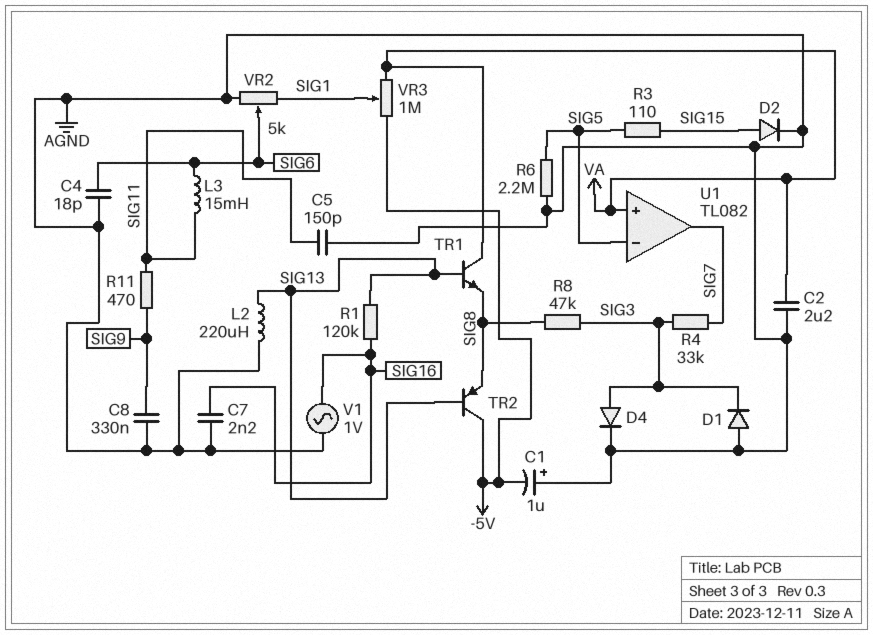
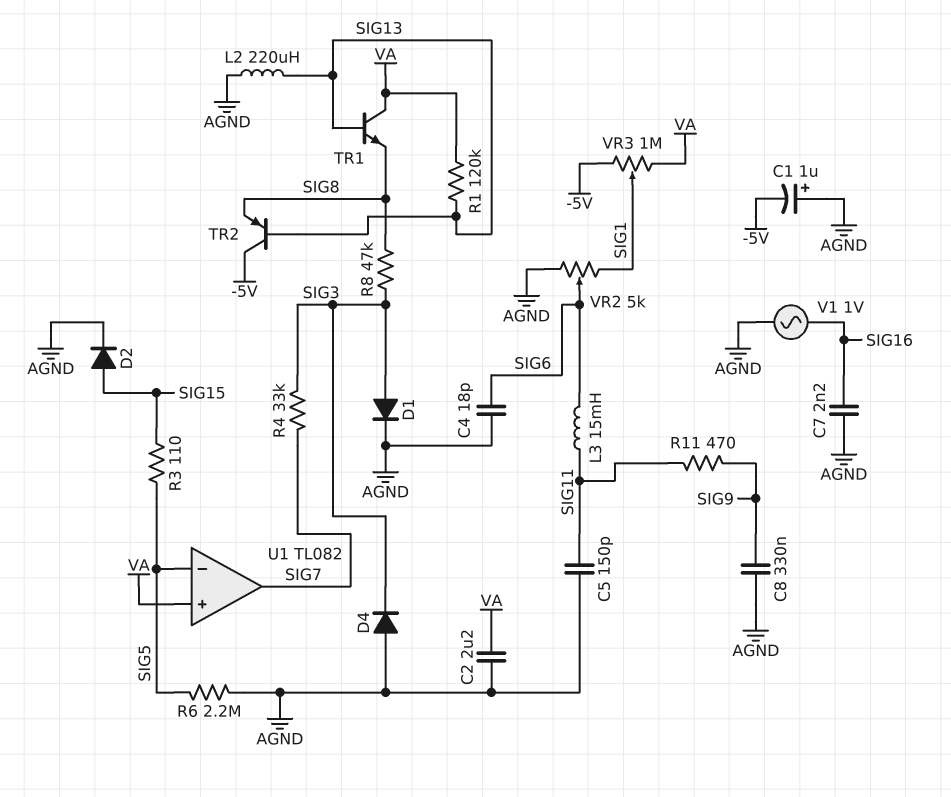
D1: diode (A AGND, K SIG3) -> diode (A SIG3, K AGND)
D4: diode (A SIG3, K AGND) -> diode (A AGND, K SIG3)
R1: 120k (SIG13, SIG16) -> 120k (SIG13, VA)

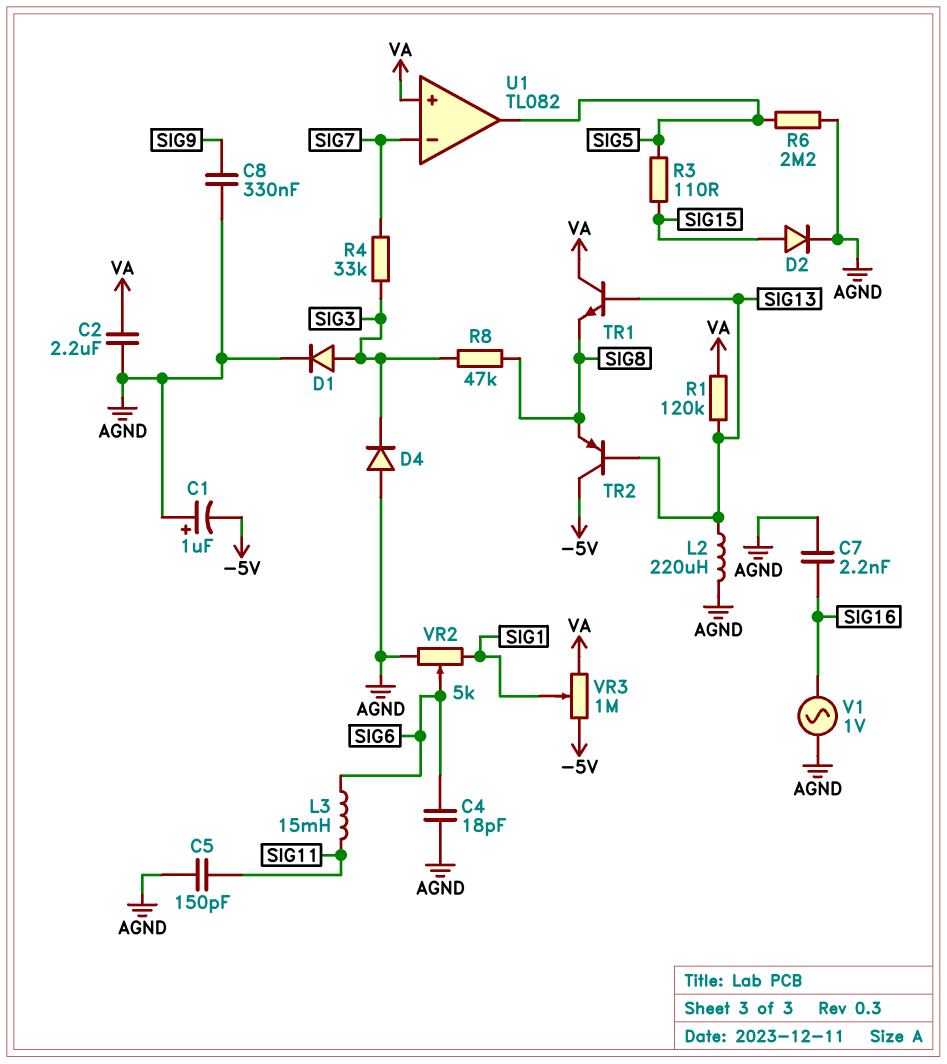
R11: 470 (SIG9, SIG11) -> none
U1 pin in-: SIG5 -> SIG7
U1 pin out: SIG7 -> SIG5

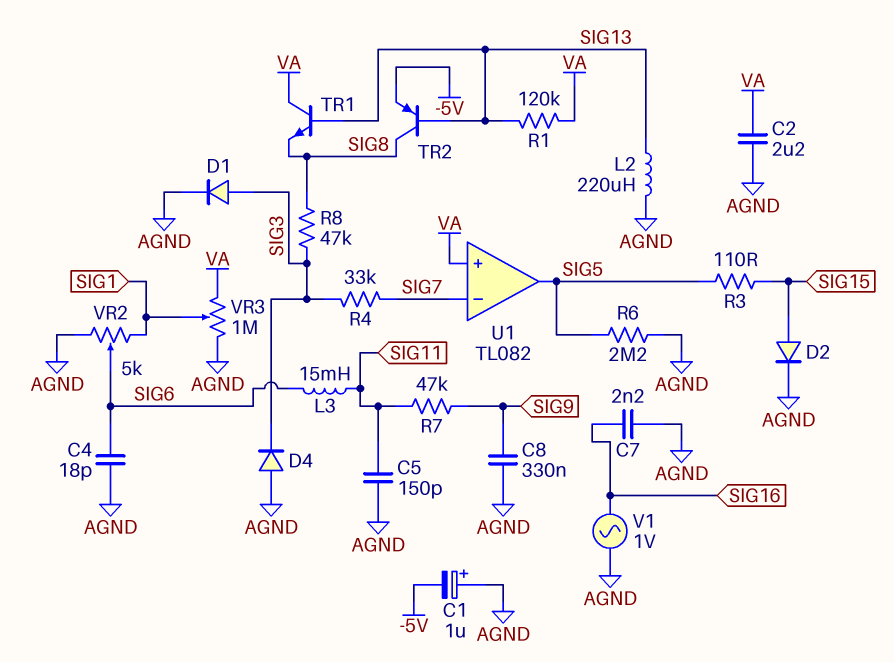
R7: none -> 47k (SIG9, SIG11)
TR2: PNP (B SIG13, C -5V, E SIG8) -> PNP (B SIG13, C SIG8, E -5V)
VR3: 1M (-5V, VA, wiper SIG1) -> 1M (AGND, VA, wiper SIG1)

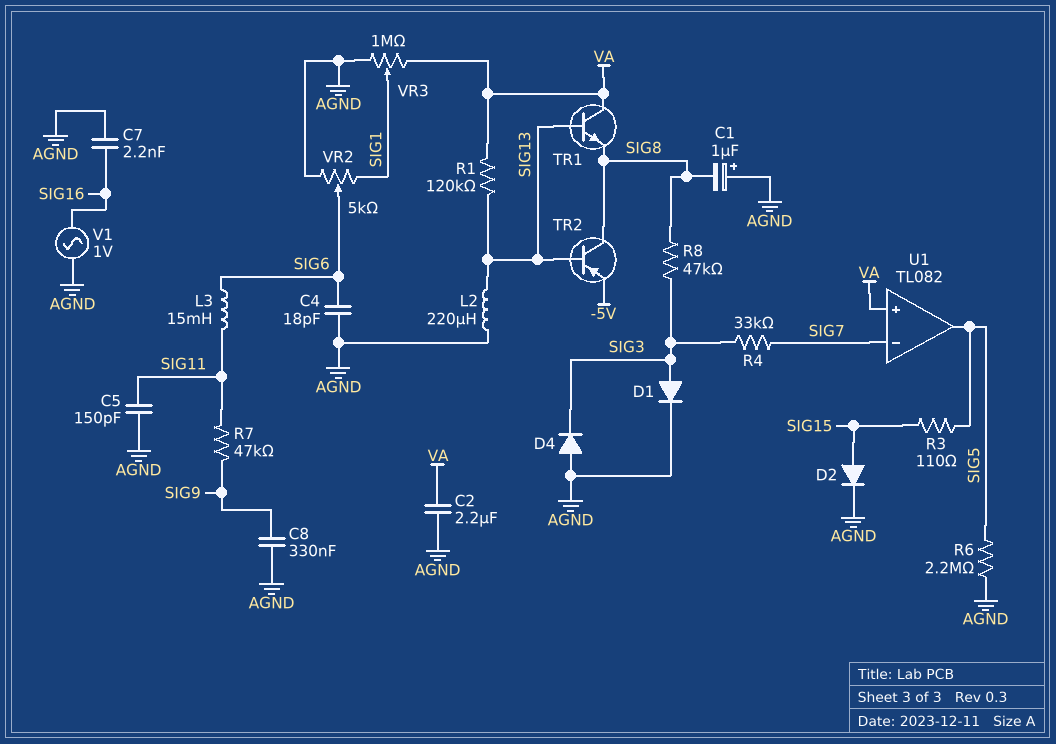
C1: 1uF (plus AGND, minus -5V) -> 1uF (plus AGND, minus SIG8)

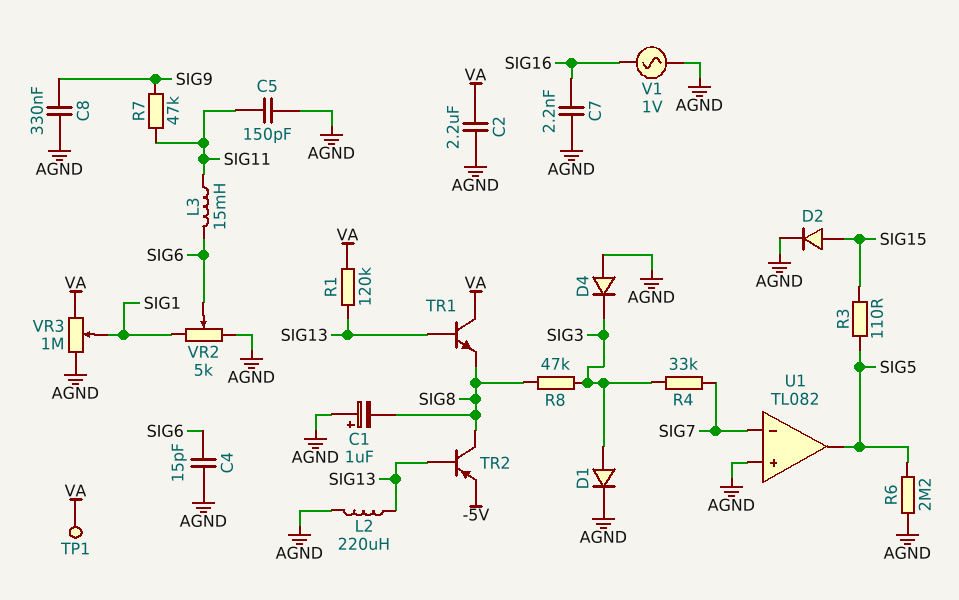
C4: 18pF (AGND, SIG6) -> 15pF (AGND, SIG6)
TP1: none -> test point (VA)
U1 pin in+: VA -> AGND

